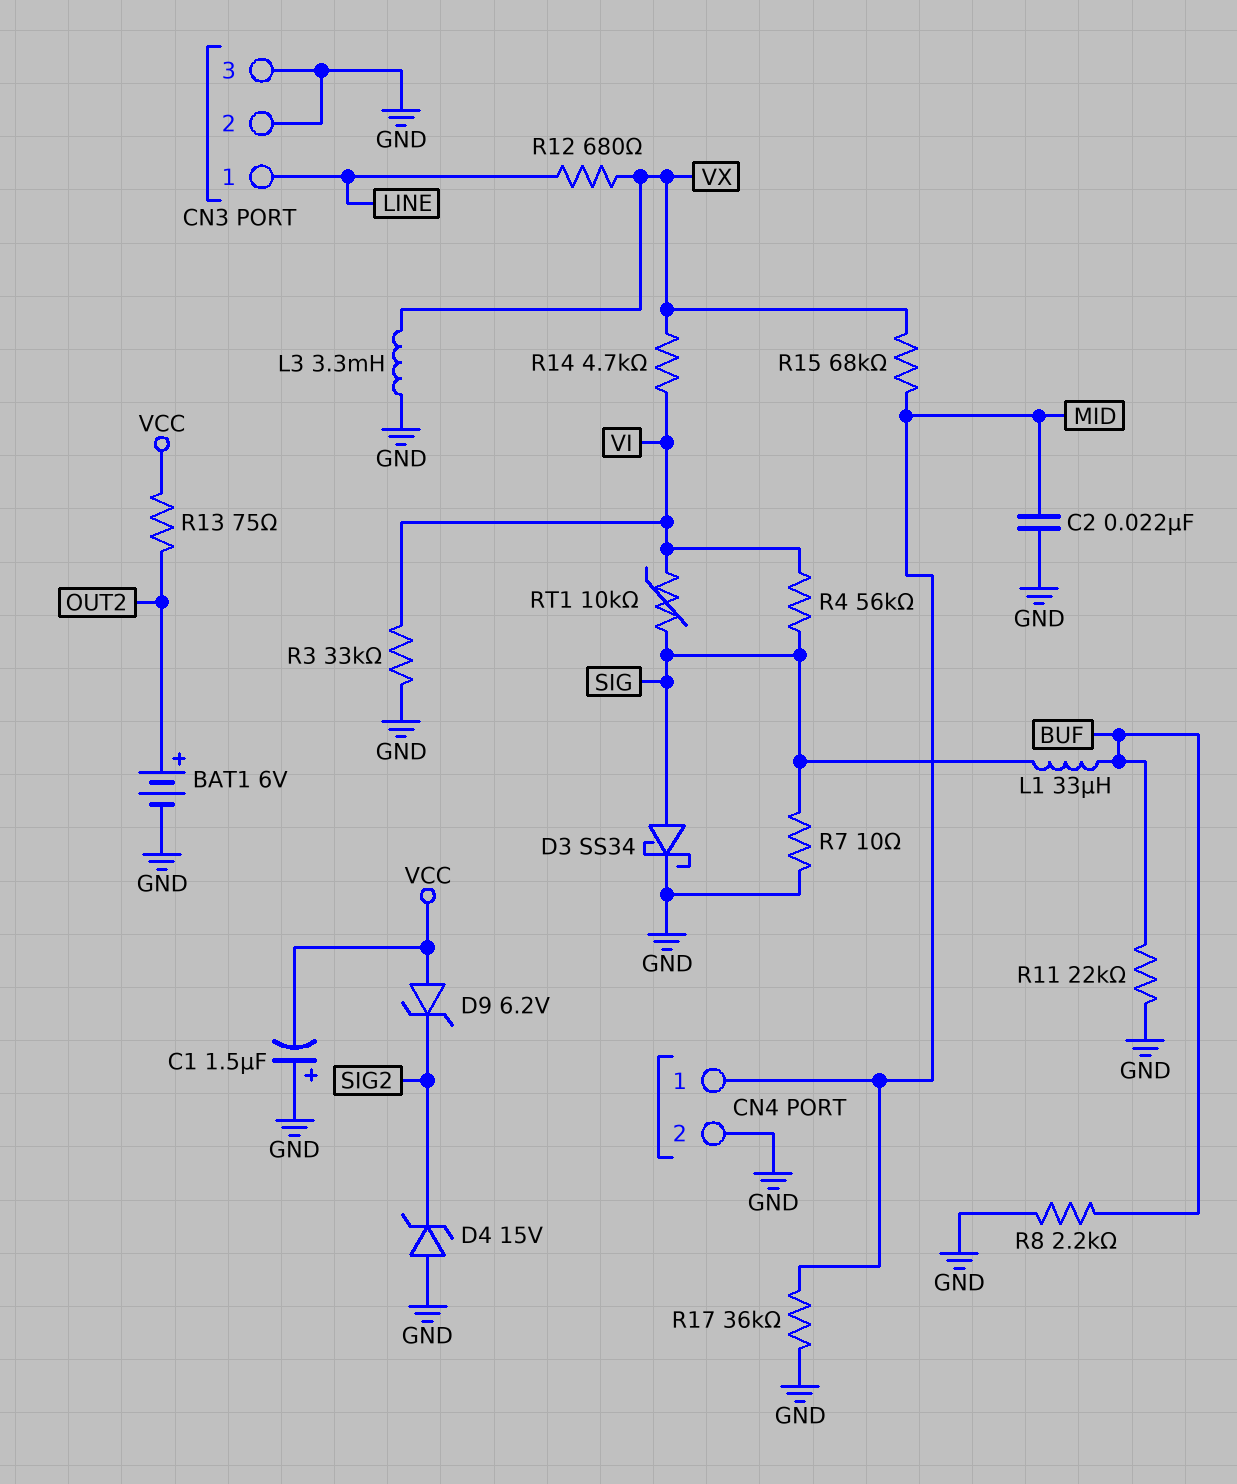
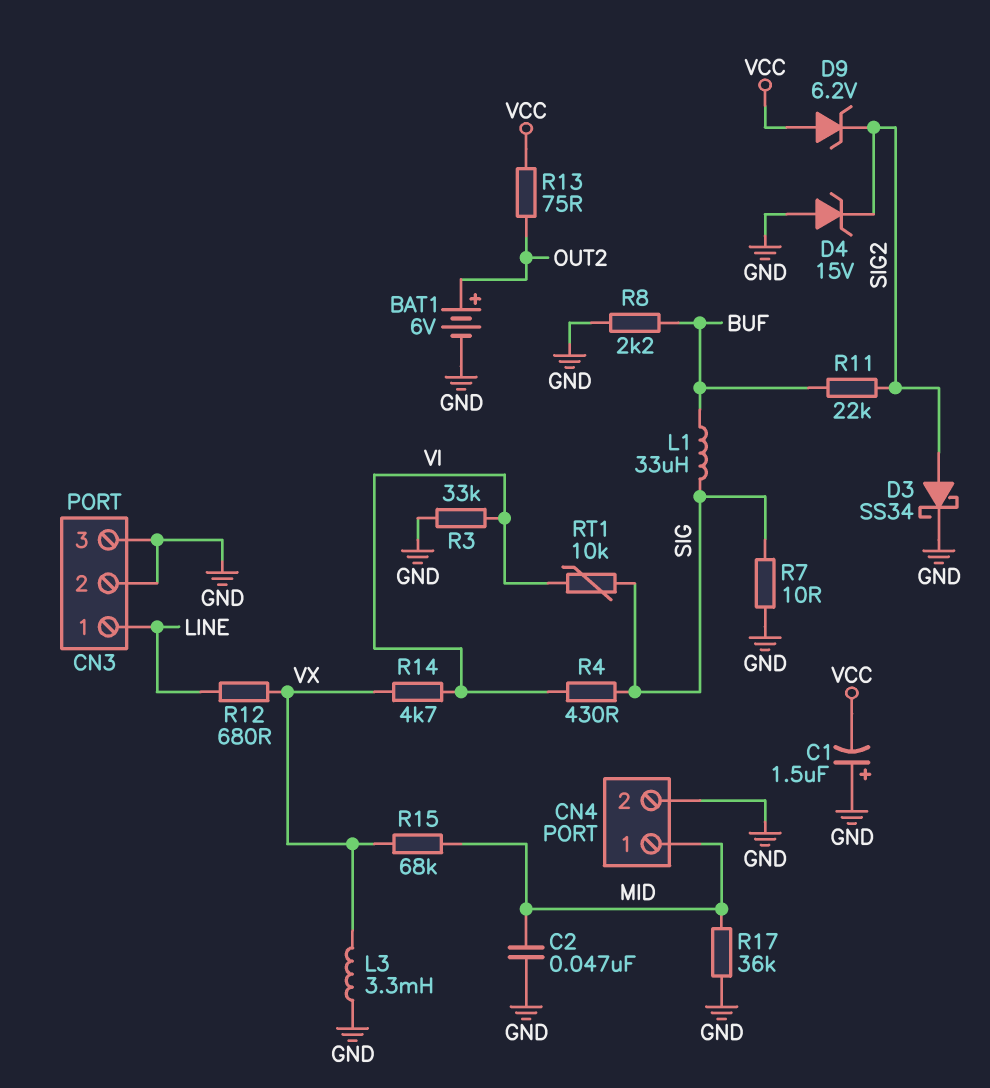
C2: 22nF (GND, MID) -> 47nF (GND, MID)
D3: schottky SS34 (A SIG, K GND) -> schottky SS34 (A SIG2, K GND)
R4: 56k (SIG, VI) -> 430 (SIG, VI)
R11: 22k (BUF, GND) -> 22k (BUF, SIG2)

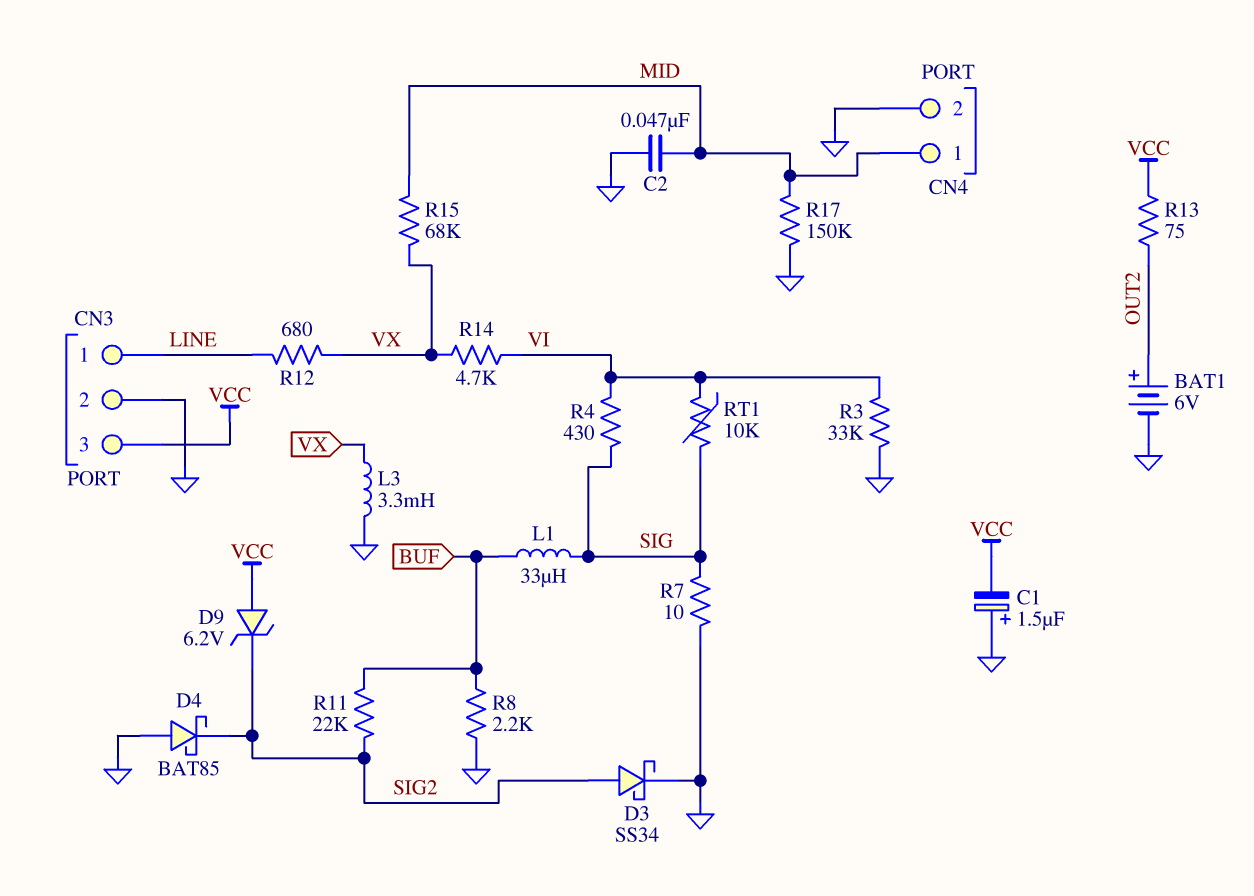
CN3 pin 3: GND -> VCC
D4: zener 15V (A GND, K SIG2) -> schottky BAT85 (A GND, K SIG2)
R17: 36k (GND, MID) -> 150k (GND, MID)

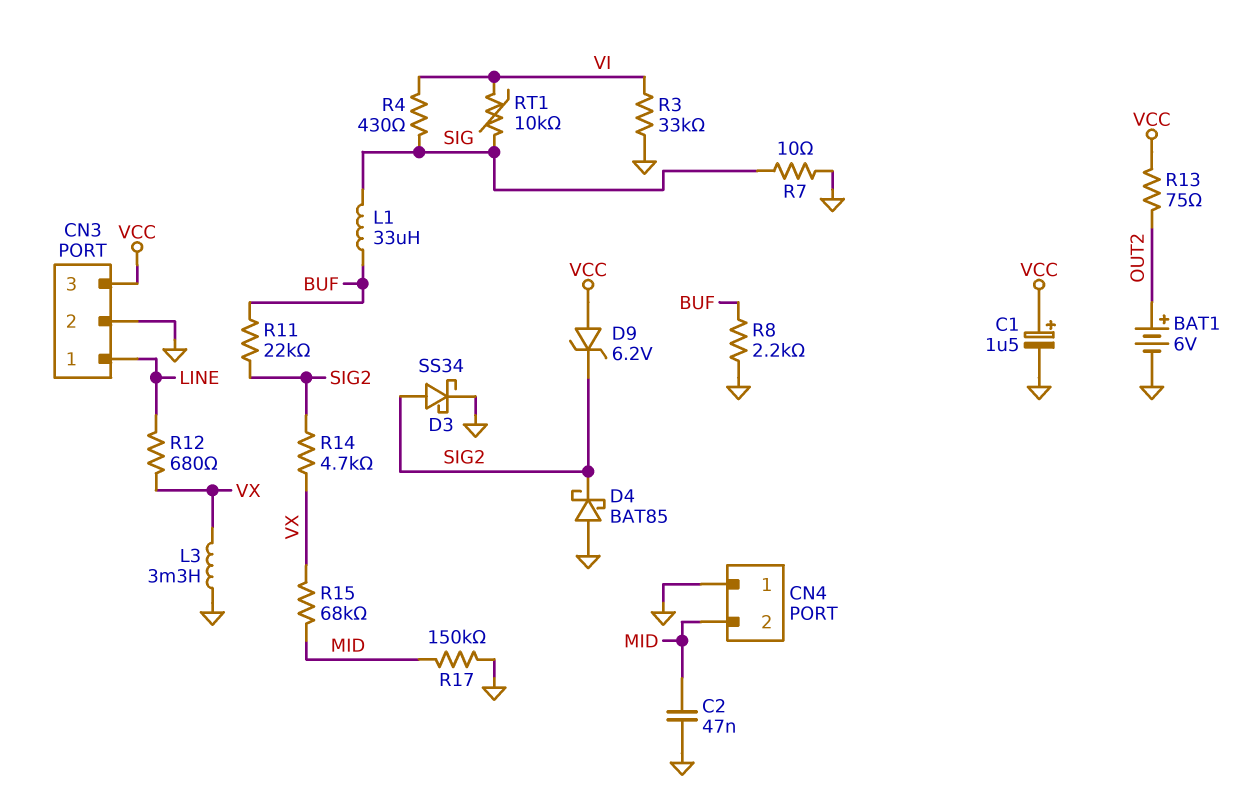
C1: 1.5uF (plus GND, minus VCC) -> 1.5uF (plus VCC, minus GND)
CN4 pin 1: MID -> GND
CN4 pin 2: GND -> MID
R14: 4.7k (VI, VX) -> 4.7k (SIG2, VX)

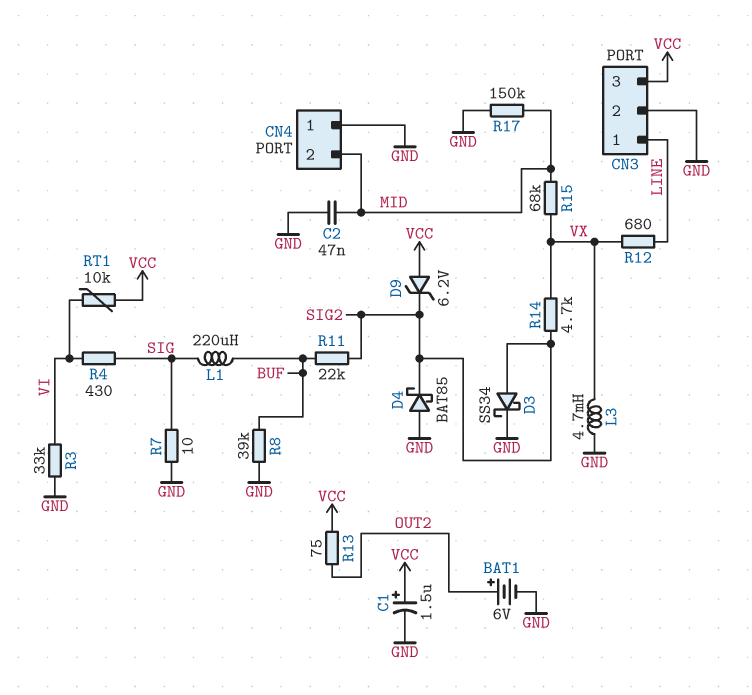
L1: 33uH (BUF, SIG) -> 220uH (BUF, SIG)
L3: 3.3mH (GND, VX) -> 4.7mH (GND, VX)
R8: 2.2k (BUF, GND) -> 39k (BUF, GND)
RT1: 10k (SIG, VI) -> 10k (VCC, VI)

